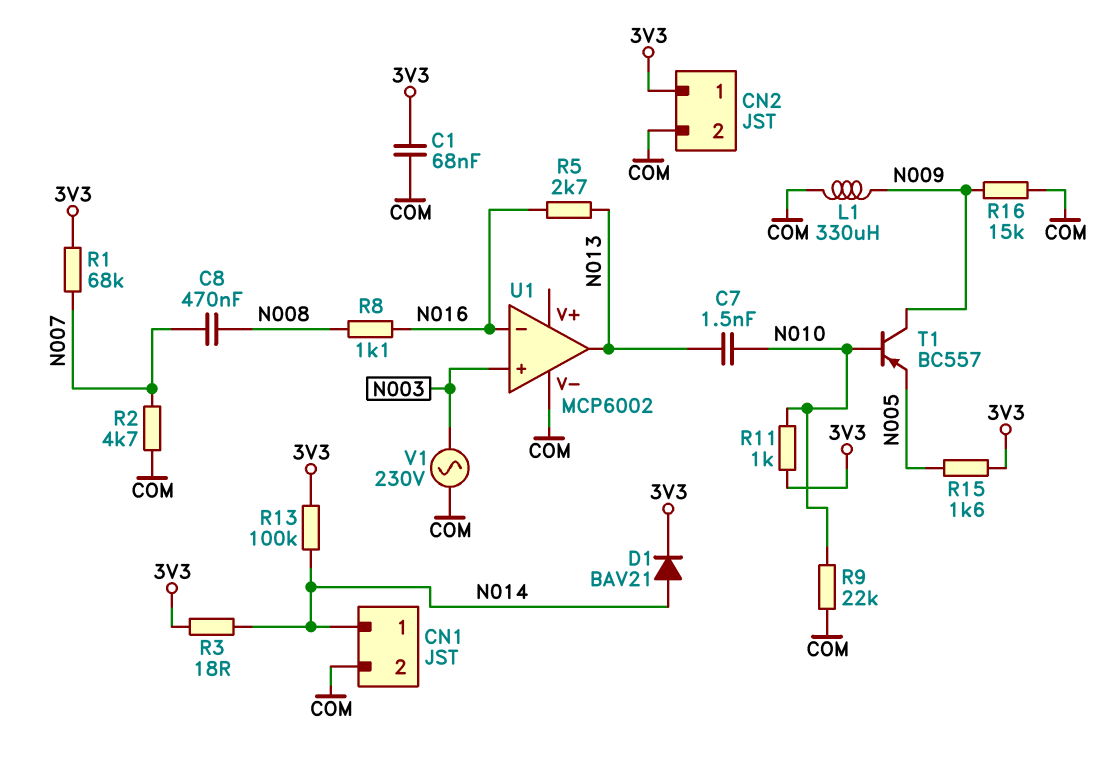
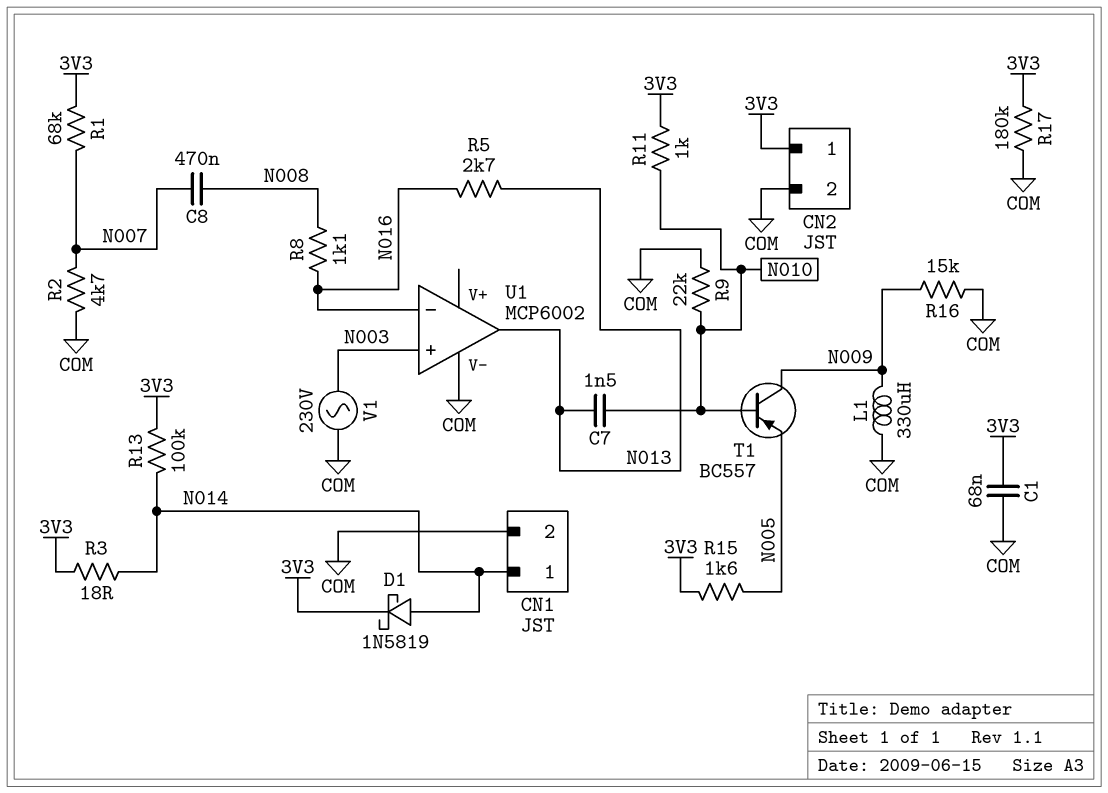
D1: diode BAV21 (A N014, K 3V3) -> schottky 1N5819 (A N014, K 3V3)
R17: none -> 180k (3V3, COM)

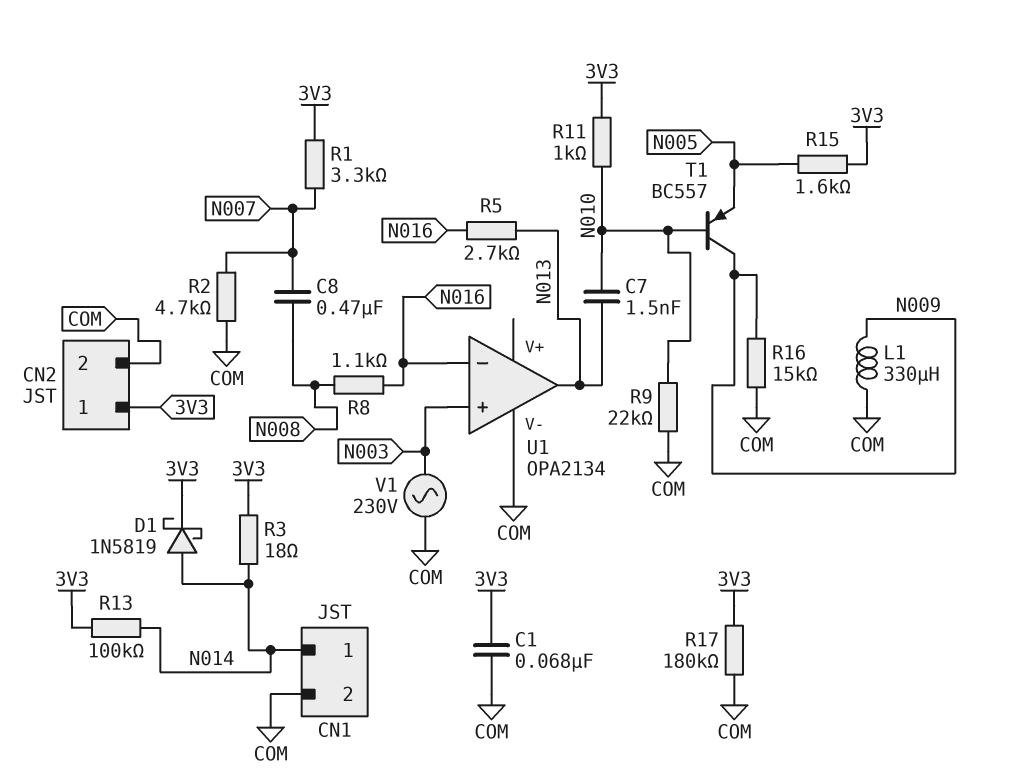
R1: 68k (3V3, N007) -> 3.3k (3V3, N007)
U1: MCP6002 -> OPA2134

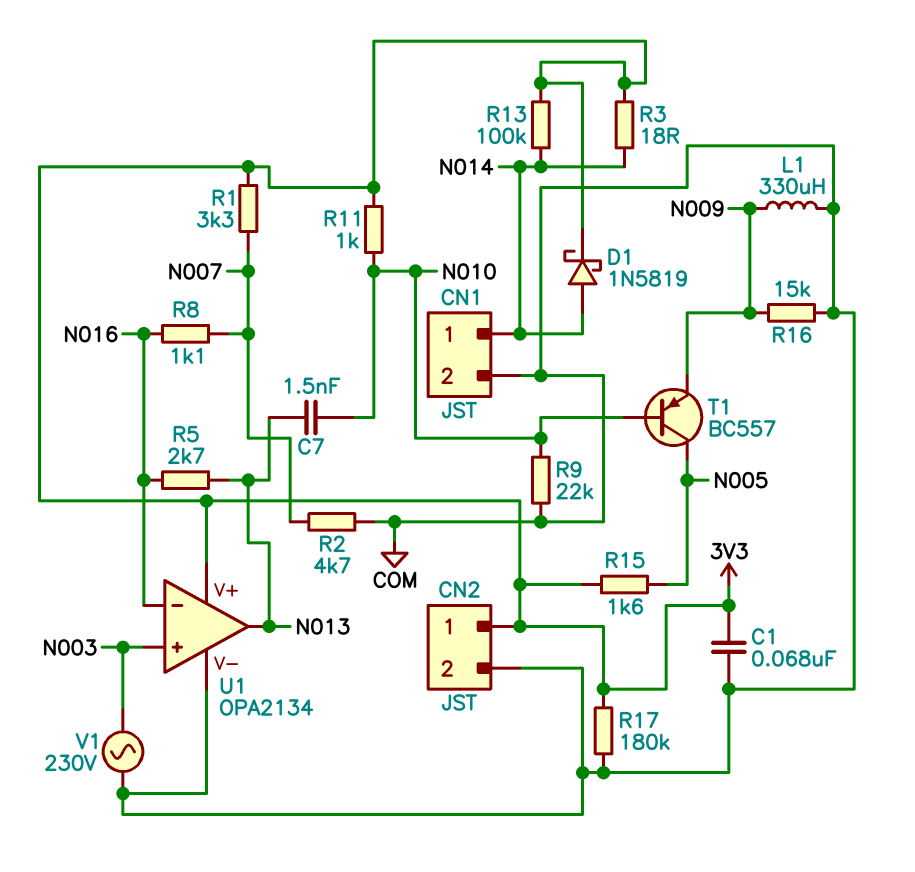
C8: 470nF (N007, N008) -> none
R8: 1.1k (N008, N016) -> 1.1k (N007, N016)
T1: PNP BC557 (B N010, C N009, E N005) -> PNP BC557 (B N010, C N005, E N009)
U1 pin V+: none -> 3V3

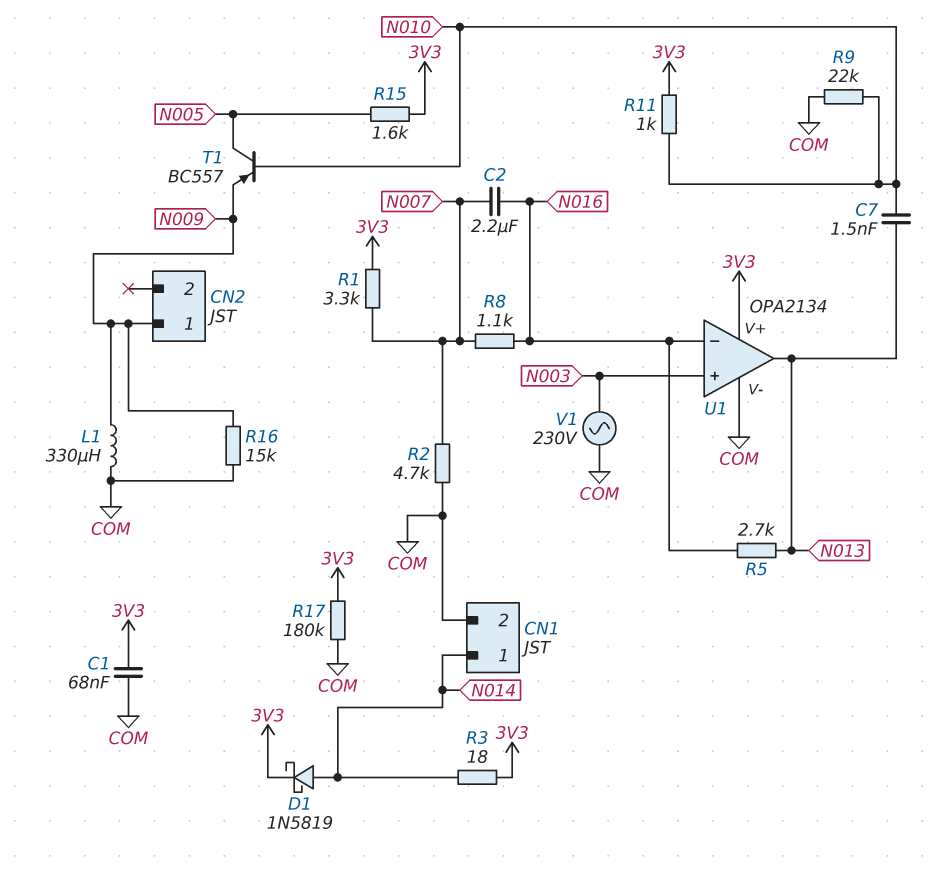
C2: none -> 2.2uF (N007, N016)
CN2 pin 1: 3V3 -> N009
CN2 pin 2: COM -> none
R13: 100k (3V3, N014) -> none

